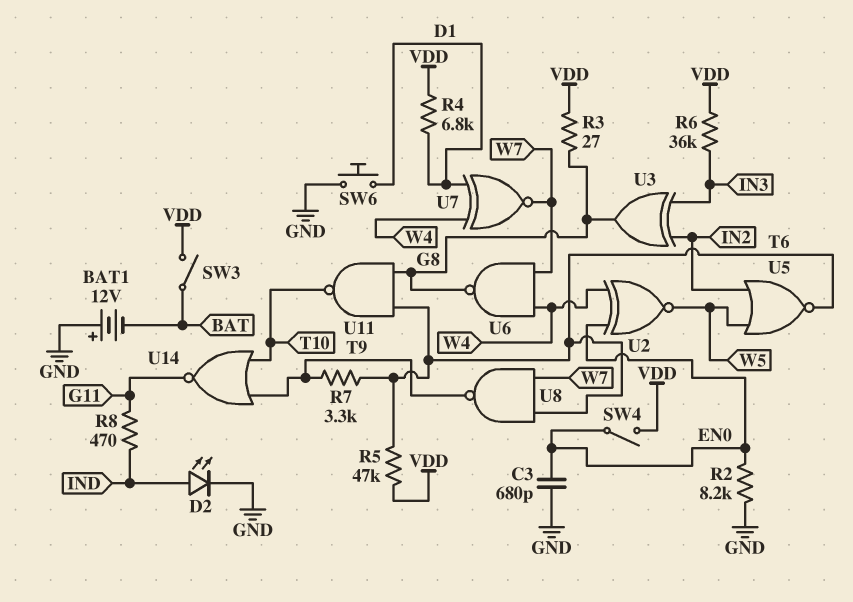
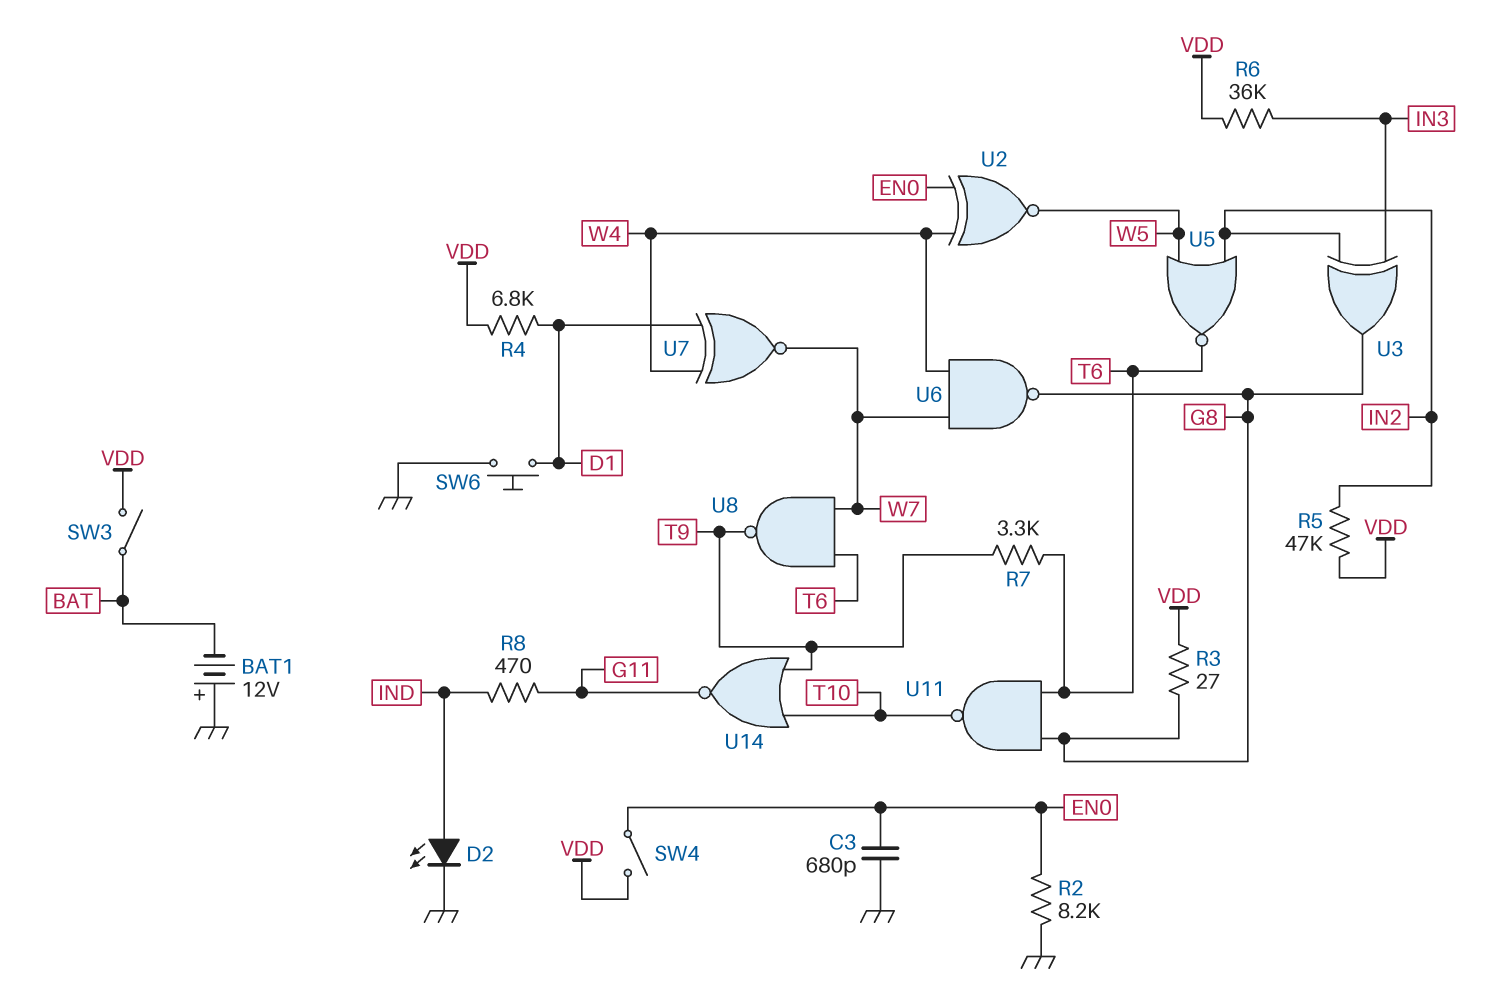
R5: 47k (T6, VDD) -> 47k (IN2, VDD)

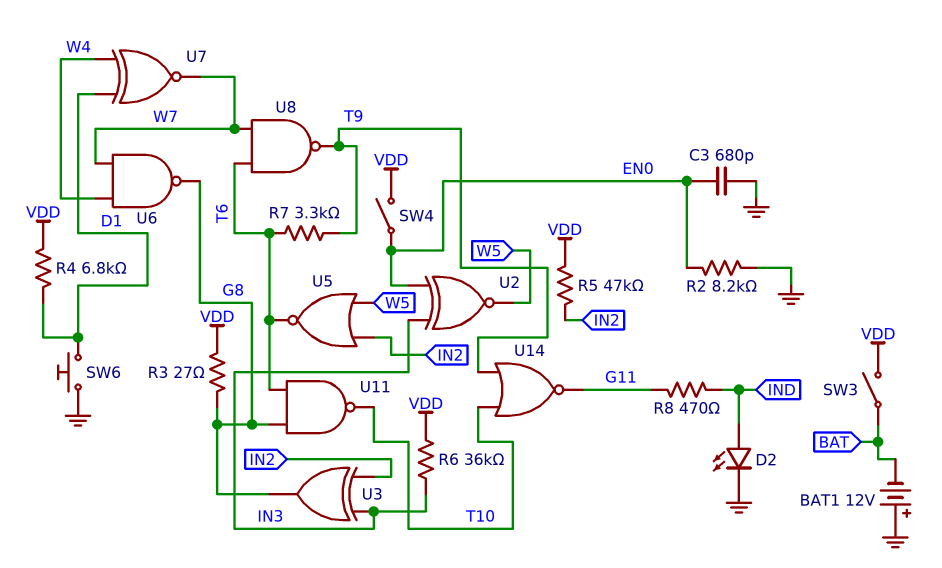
U2: XNOR (in EN0, in W4, out W5) -> XNOR (in EN0, in IN3, out W5)

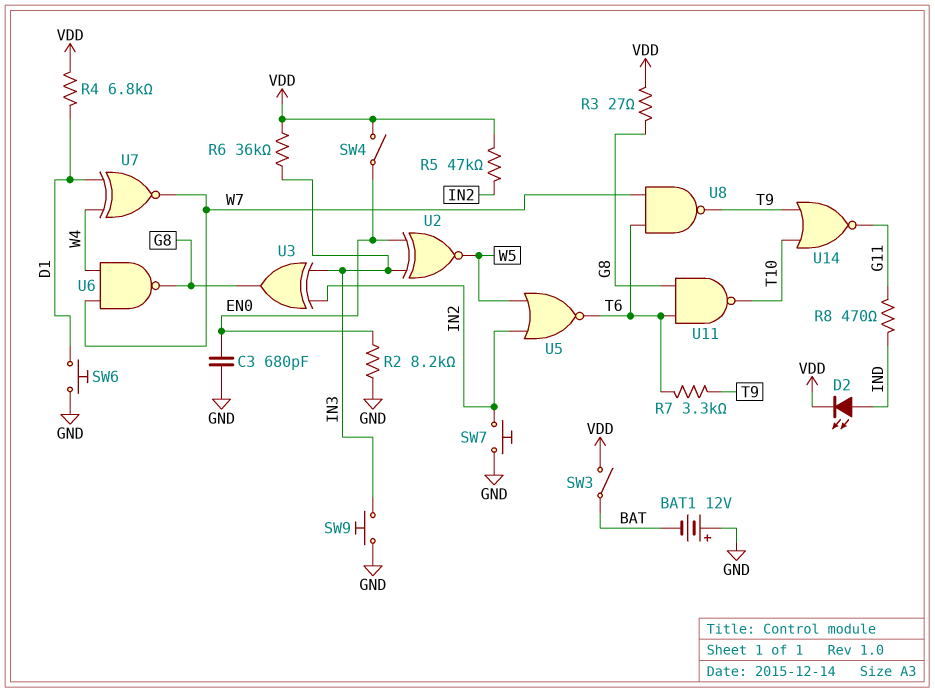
D2: LED (A IND, K GND) -> LED (A IND, K VDD)
SW7: none -> button (GND, IN2)
SW9: none -> button (GND, IN3)

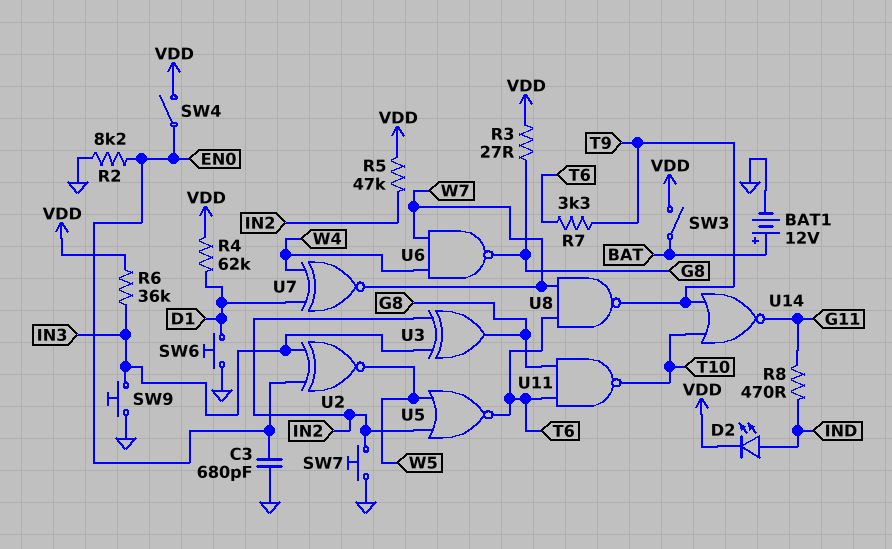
BAT1: 12V (plus GND, minus BAT) -> 12V (plus BAT, minus GND)
R4: 6.8k (D1, VDD) -> 62k (D1, VDD)

